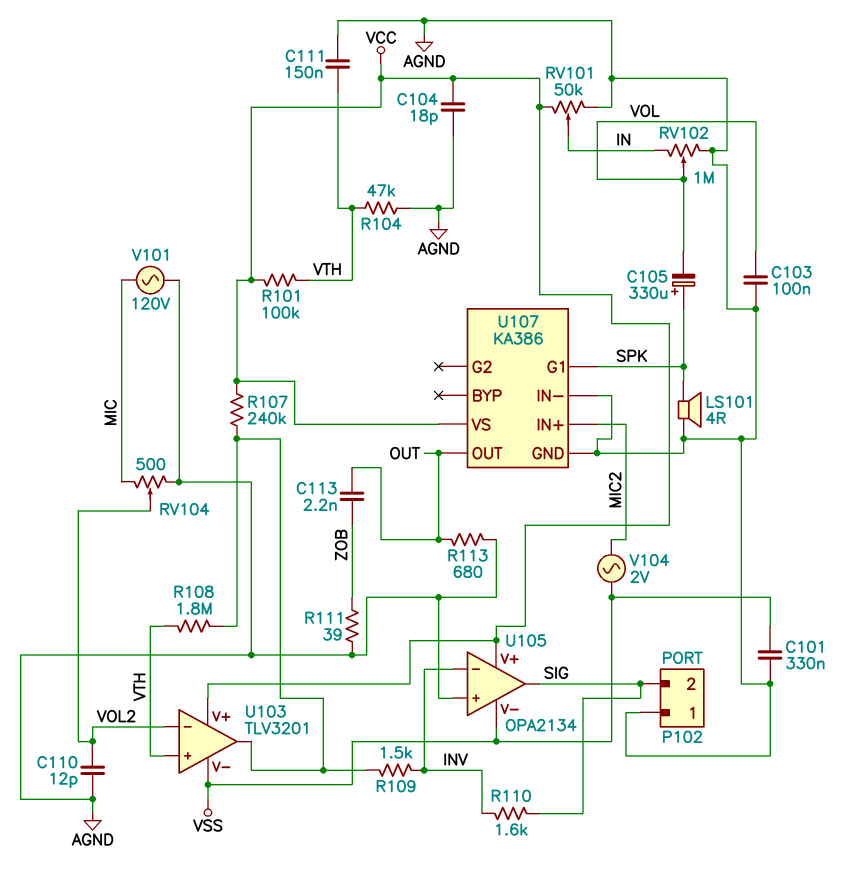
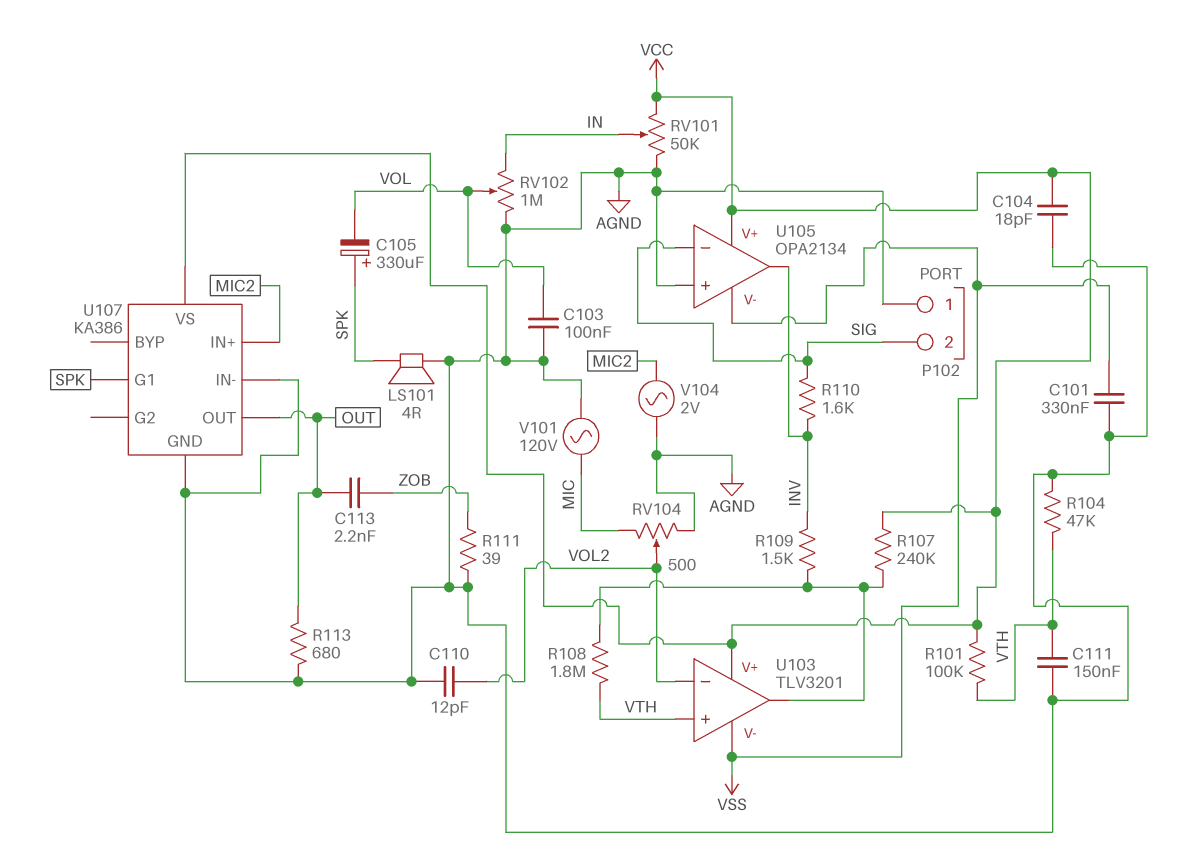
U105 pin in-: INV -> SIG
U105 pin out: SIG -> INV
V104: AC 2V (MIC2, VSS) -> AC 2V (AGND, MIC2)

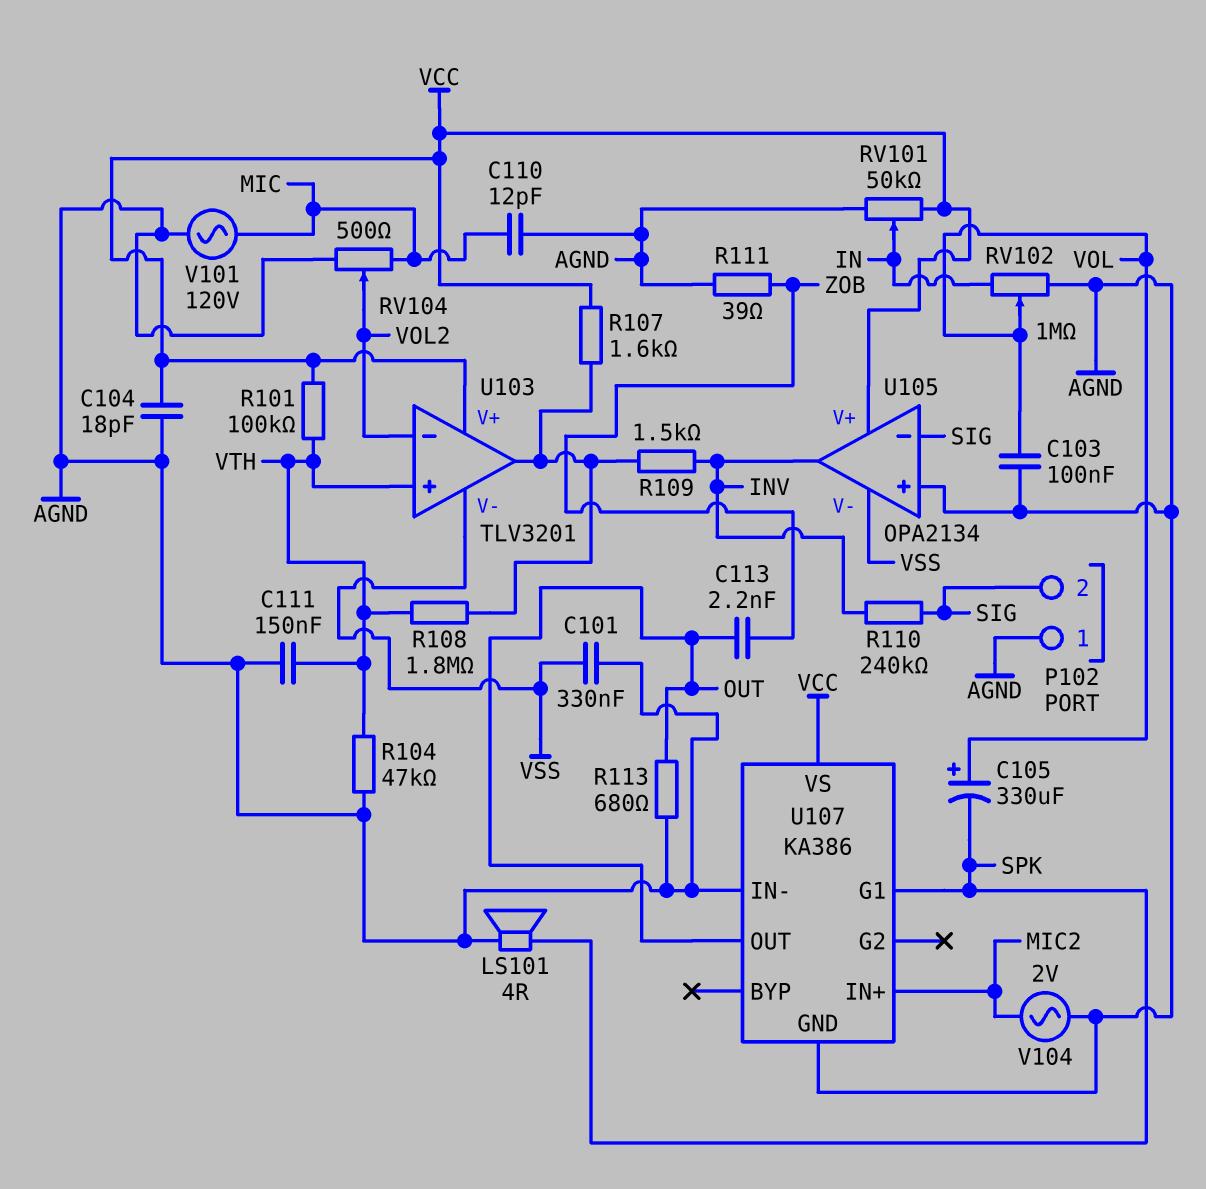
C105: 330uF (plus SPK, minus VOL) -> 330uF (plus VOL, minus SPK)
C110: 12pF (AGND, VOL2) -> 12pF (AGND, MIC)
R107: 240k (U103/out, VCC) -> 1.6k (U103/out, VCC)
R110: 1.6k (INV, SIG) -> 240k (INV, SIG)

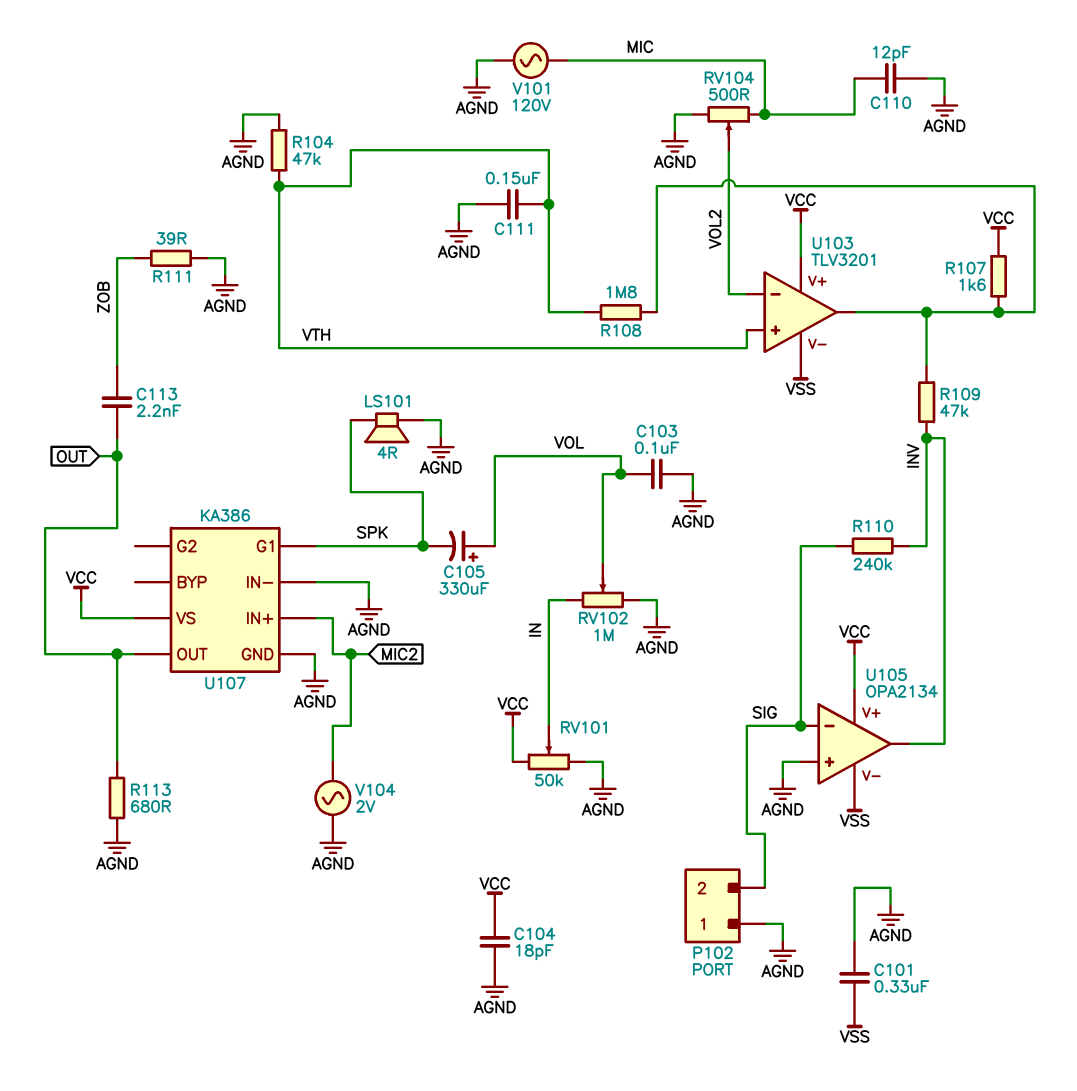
R101: 100k (VCC, VTH) -> none
R109: 1.5k (INV, U103/out) -> 47k (INV, U103/out)

